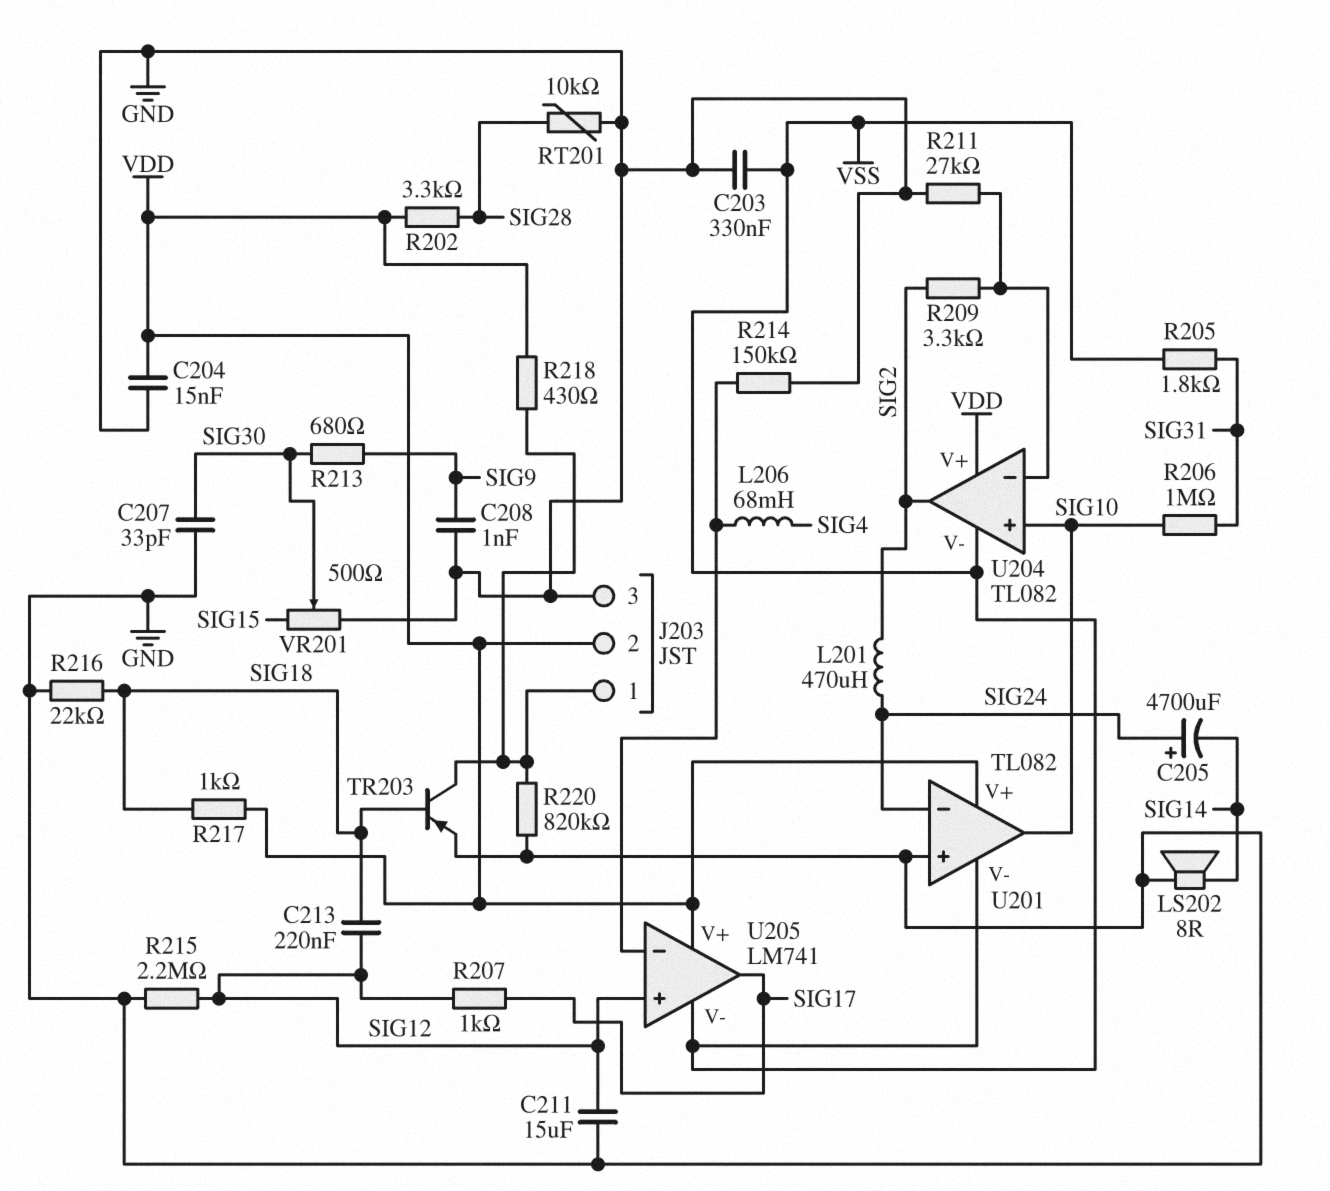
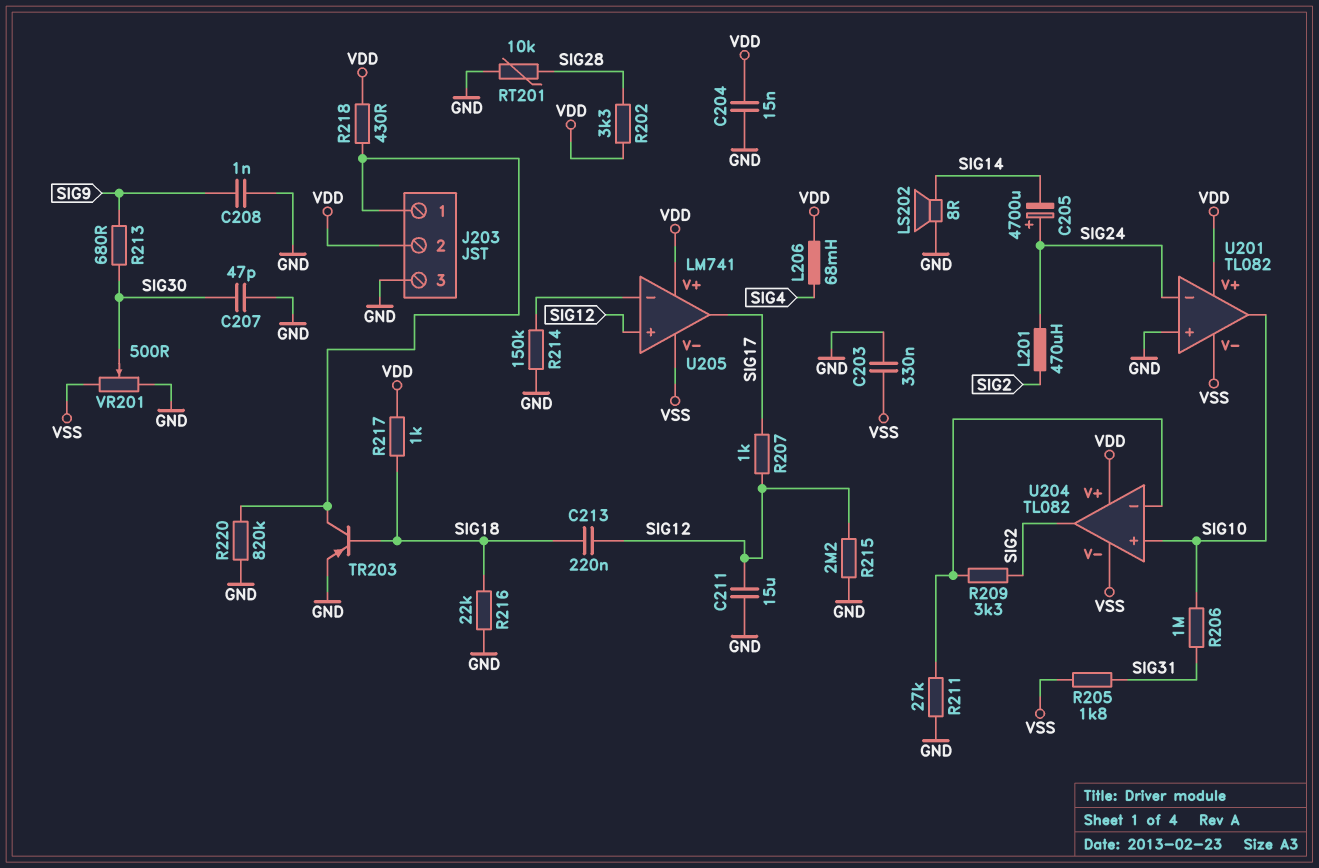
C207: 33pF (GND, SIG30) -> 47pF (GND, SIG30)
L206: 68mH (SIG4, U205/in-) -> 68mH (SIG4, VDD)
VR201: 500 (GND, SIG15, wiper SIG30) -> 500 (GND, VSS, wiper SIG30)

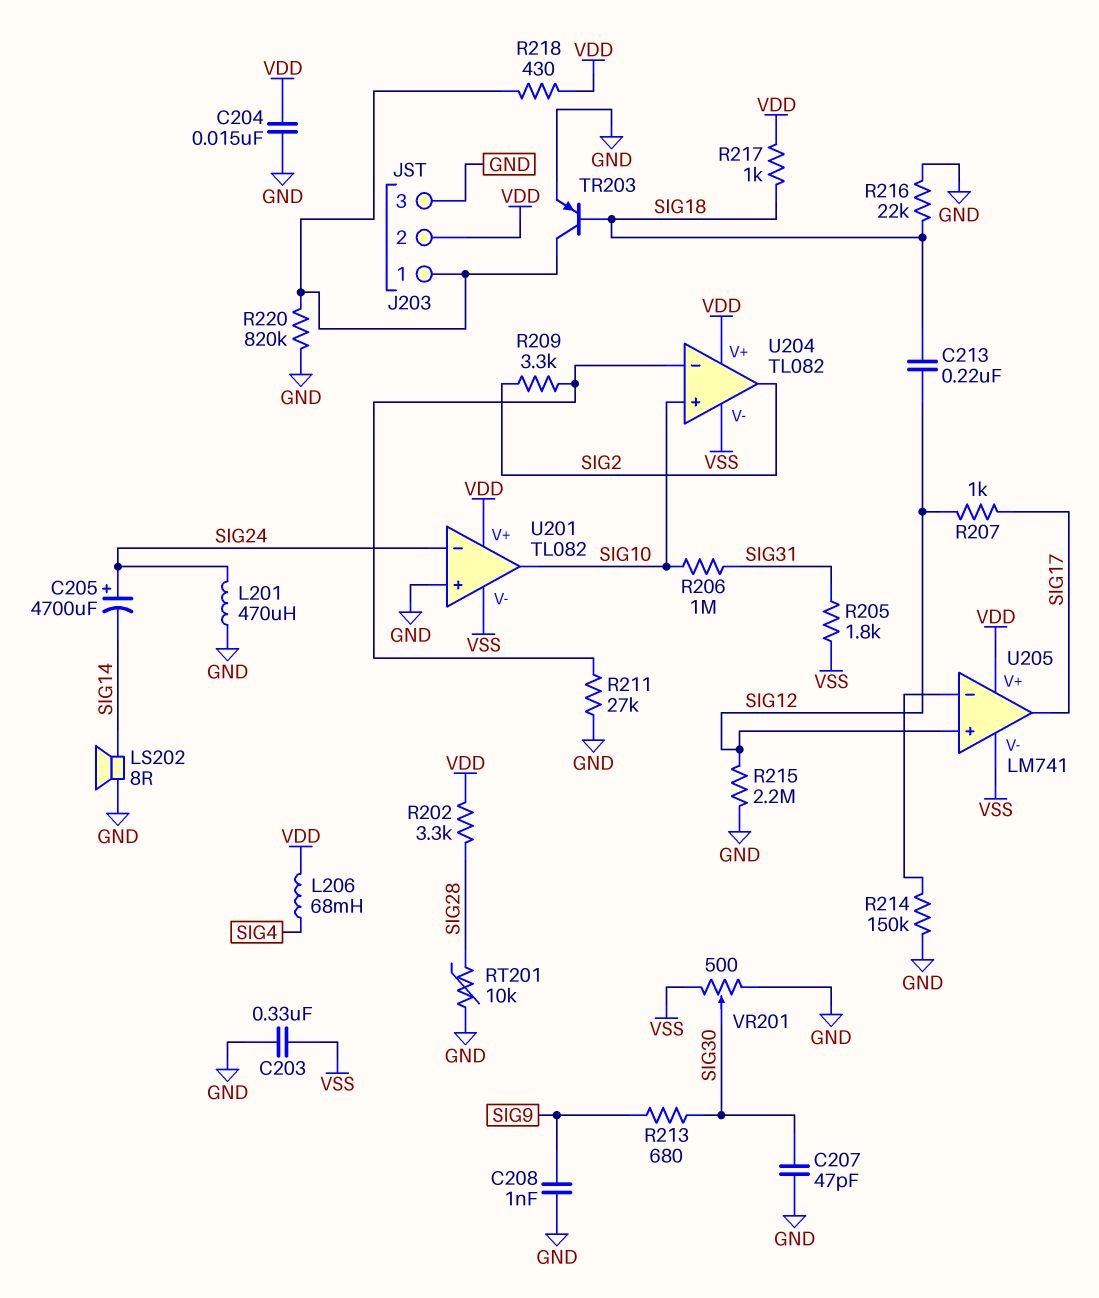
C211: 15uF (GND, SIG12) -> none
L201: 470uH (SIG2, SIG24) -> 470uH (GND, SIG24)

